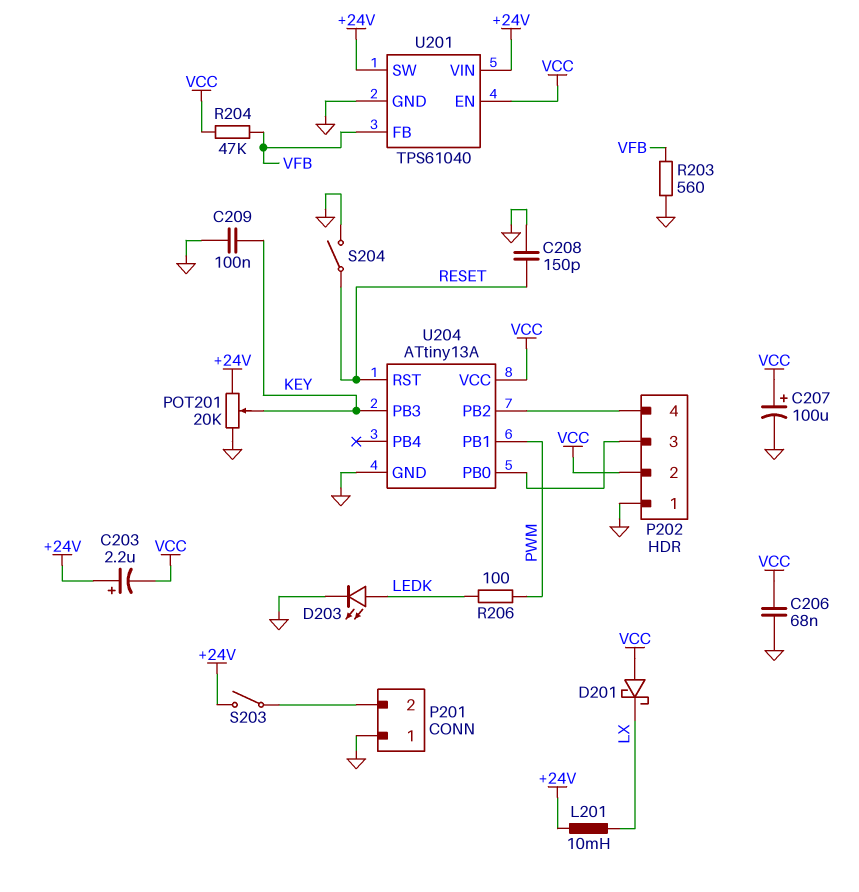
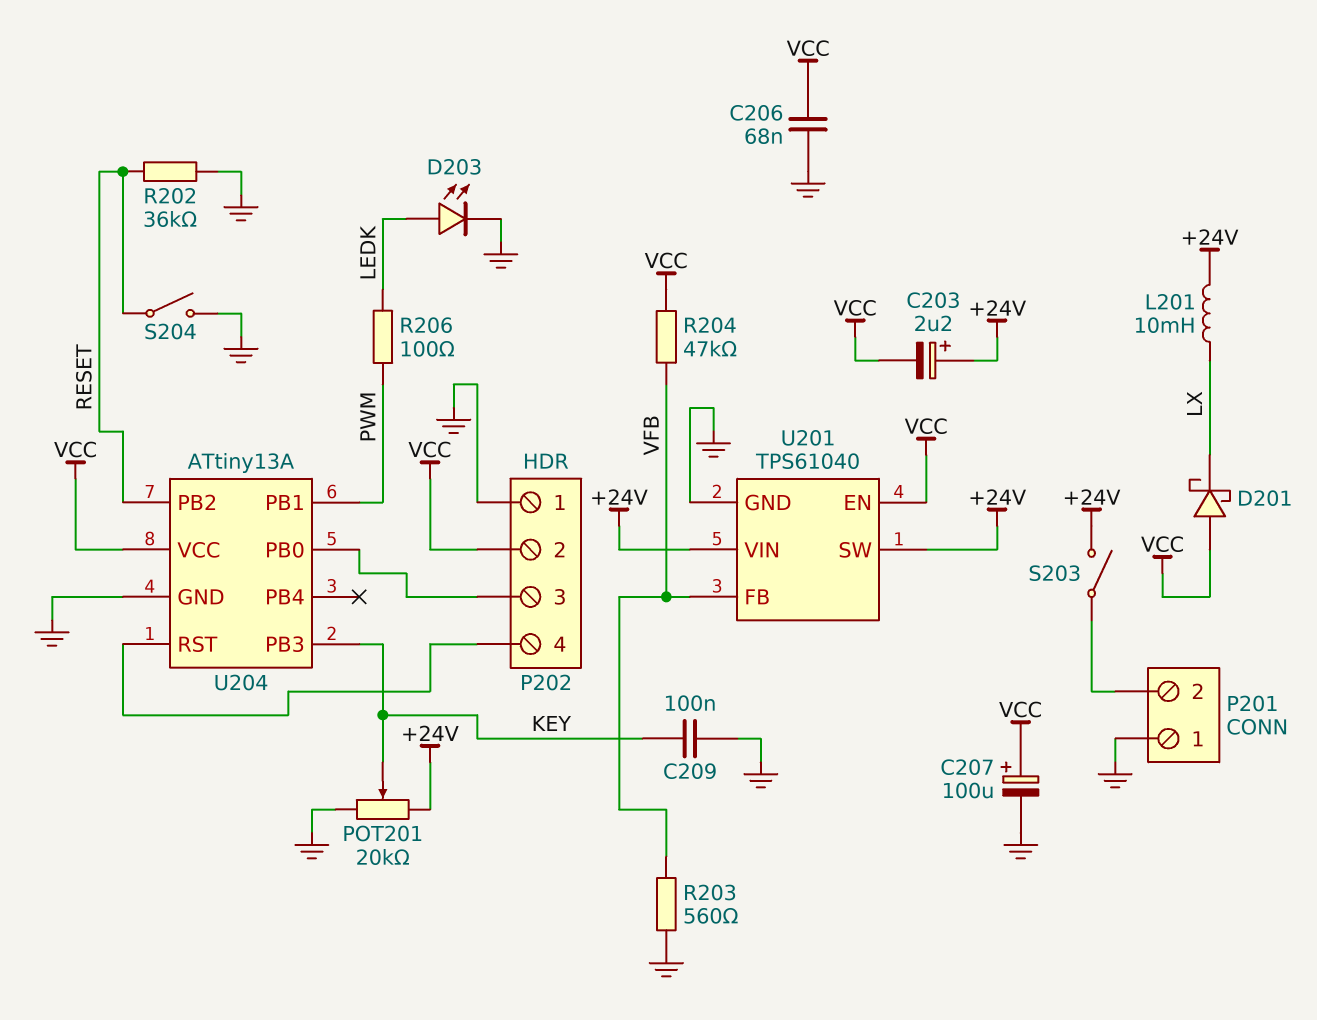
C208: 150pF (GND, RESET) -> none
R202: none -> 36k (GND, RESET)
U204 pin PB2: P202/4 -> RESET
U204 pin RST: RESET -> P202/4

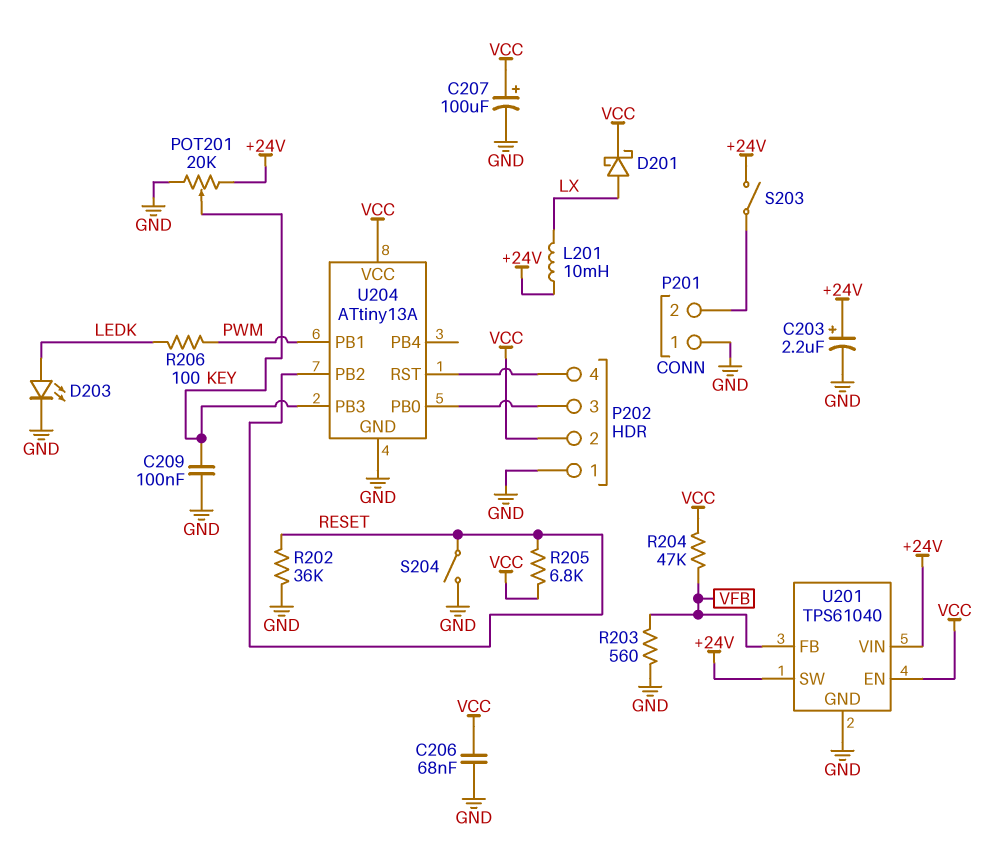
C203: 2.2uF (plus +24V, minus VCC) -> 2.2uF (plus +24V, minus GND)
D201: schottky (A VCC, K LX) -> schottky (A LX, K VCC)
R205: none -> 6.8k (RESET, VCC)

